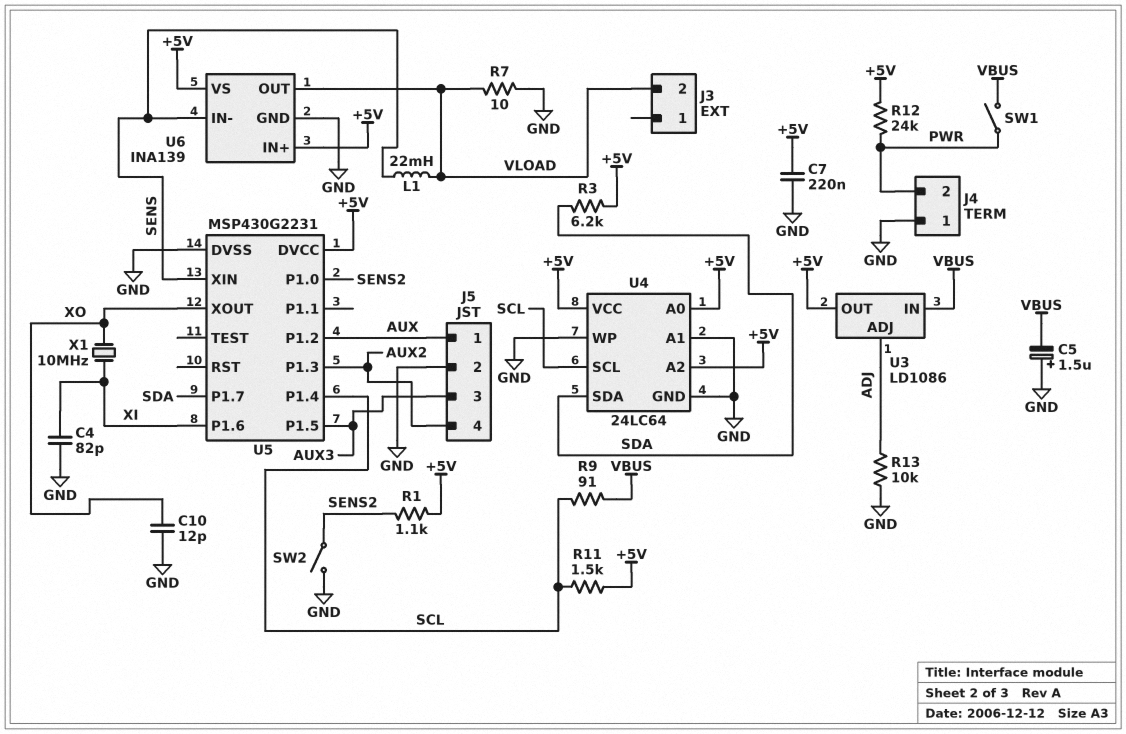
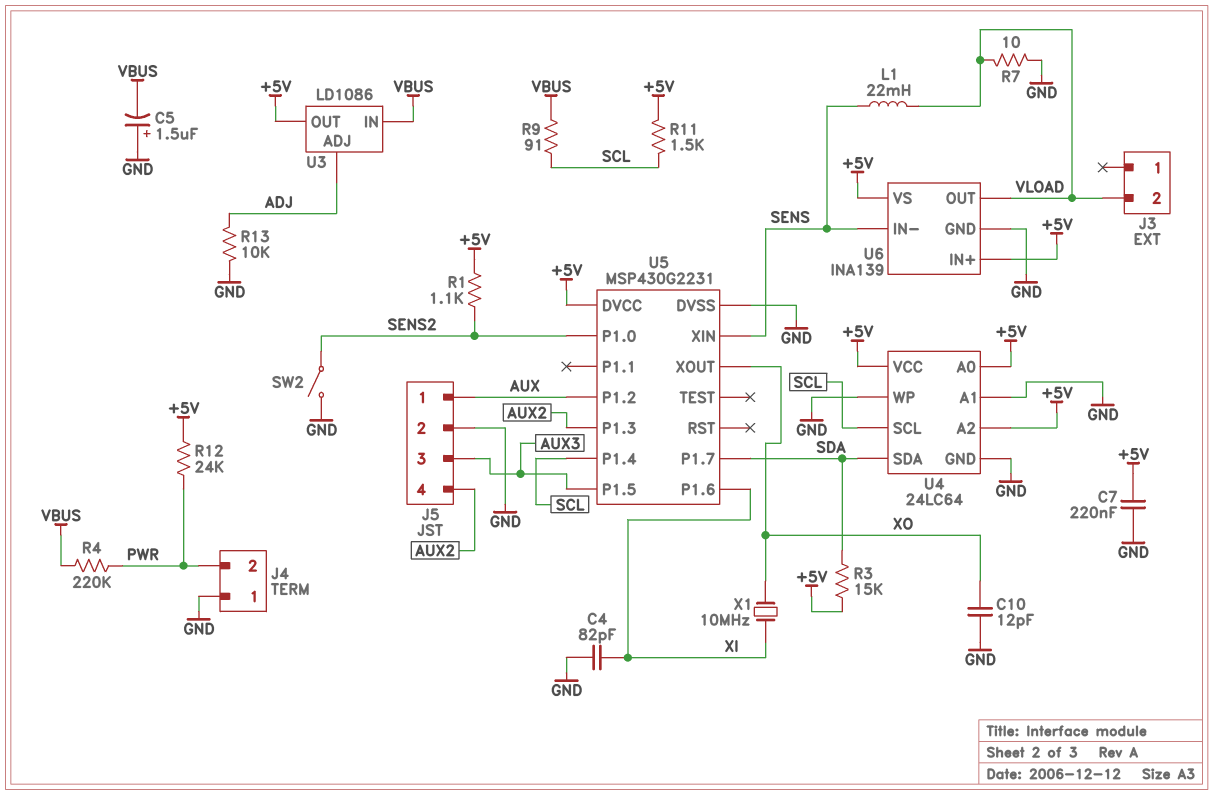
R3: 6.2k (+5V, SDA) -> 15k (+5V, SDA)
R4: none -> 220k (PWR, VBUS)
SW1: switch (PWR, VBUS) -> none

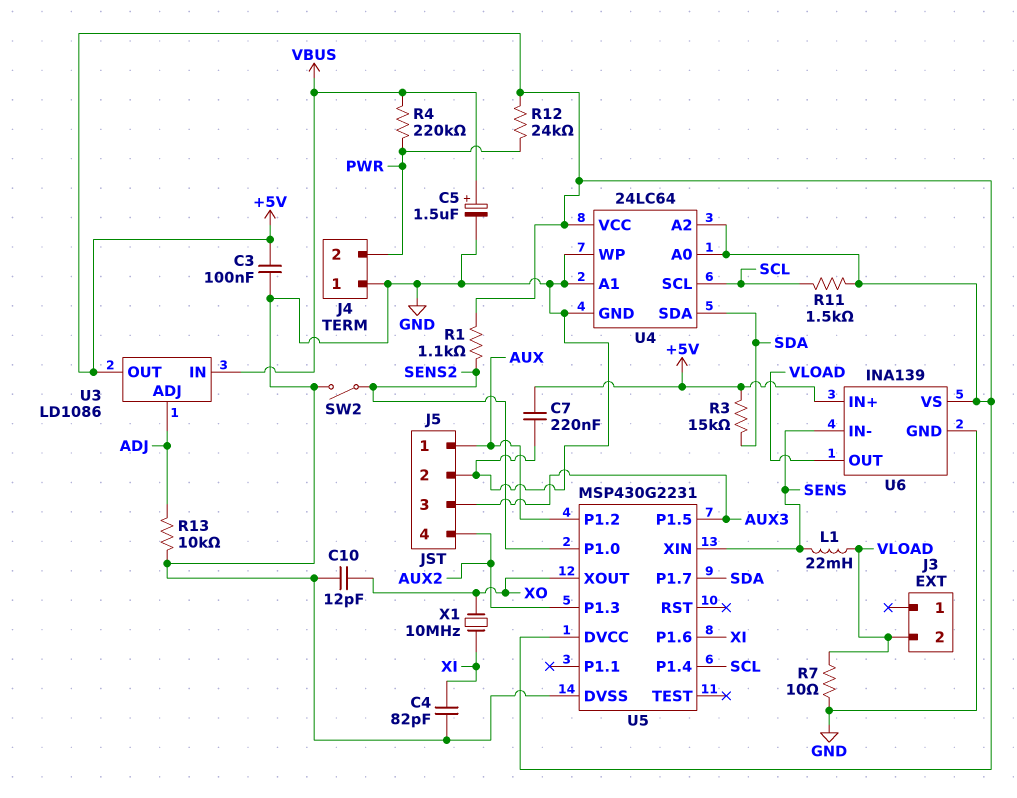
C3: none -> 100nF (+5V, GND)
C5: 1.5uF (plus GND, minus VBUS) -> 1.5uF (plus VBUS, minus GND)
R9: 91 (SCL, VBUS) -> none

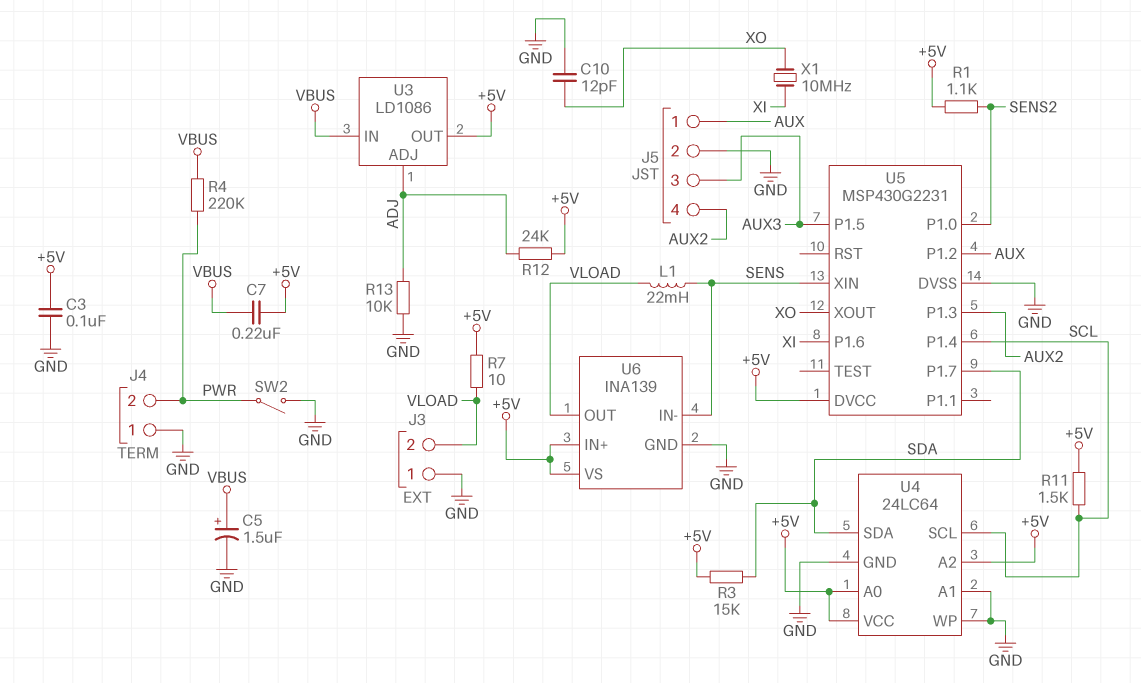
C4: 82pF (GND, XI) -> none
C7: 220nF (+5V, GND) -> 220nF (+5V, VBUS)
J3 pin 1: none -> GND
R7: 10 (GND, VLOAD) -> 10 (+5V, VLOAD)
R12: 24k (+5V, PWR) -> 24k (+5V, ADJ)
SW2: switch (GND, SENS2) -> switch (GND, PWR)

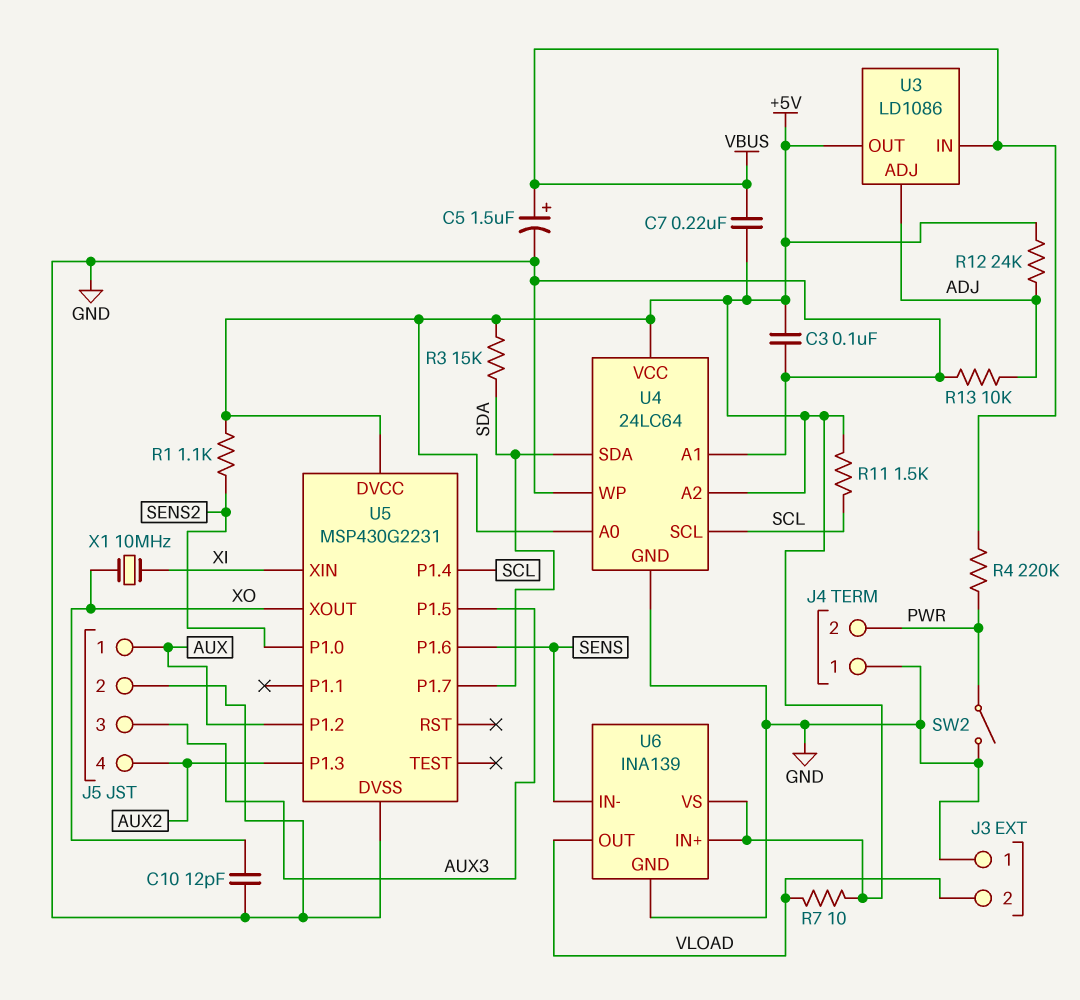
L1: 22mH (SENS, VLOAD) -> none
U5 pin P1.6: XI -> SENS
U5 pin XIN: SENS -> XI

